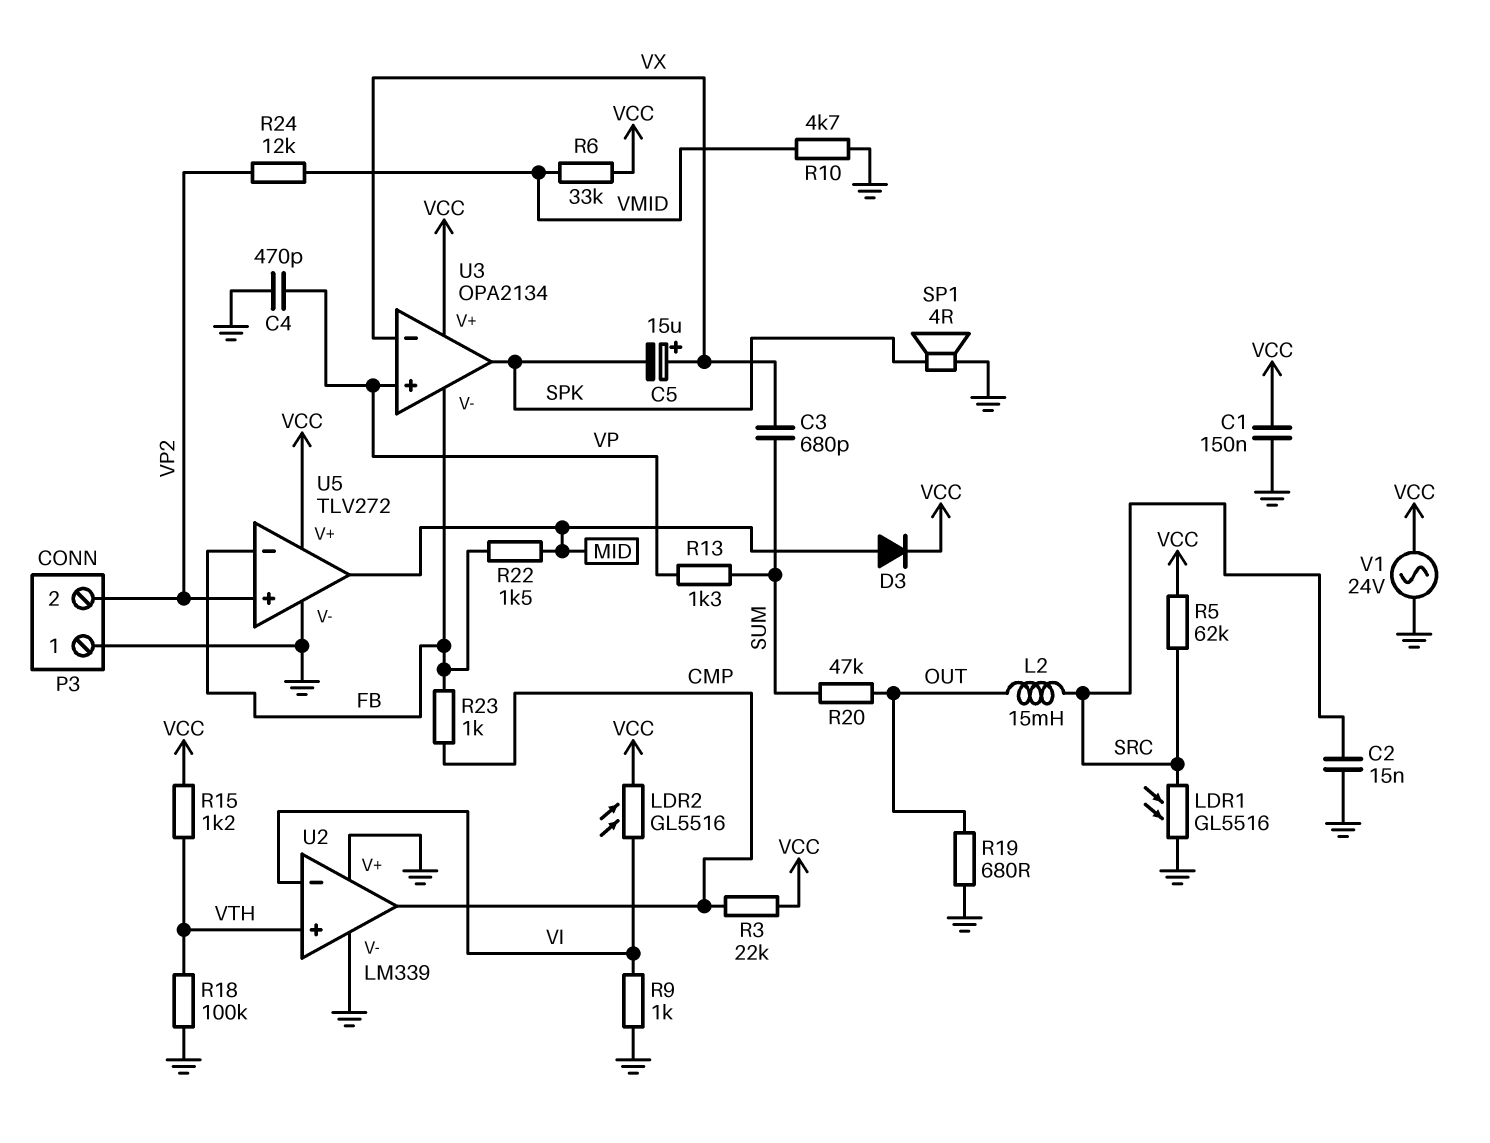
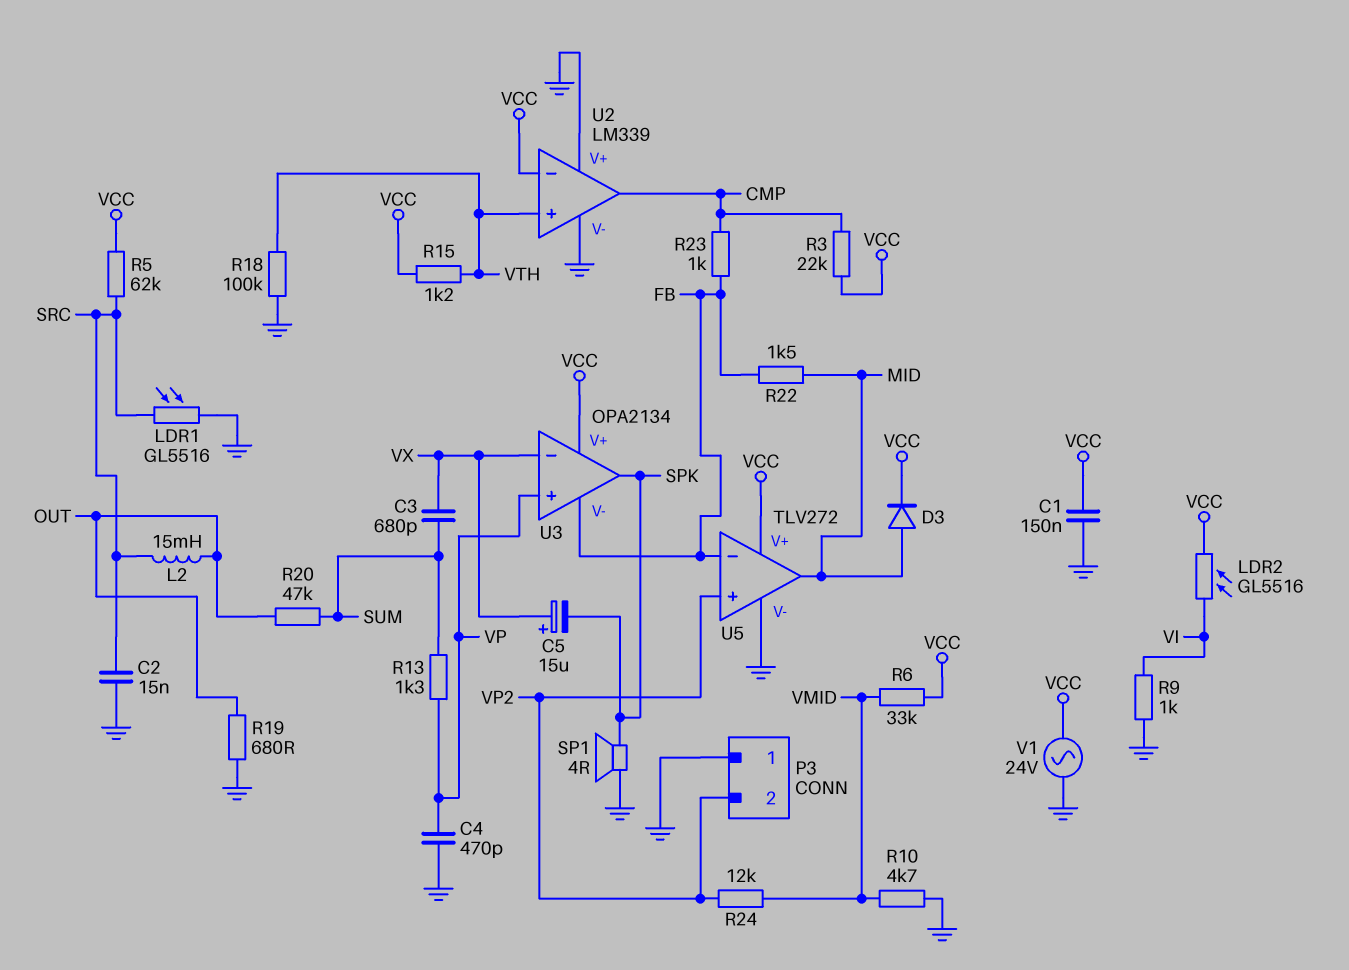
U2 pin in-: VI -> VCC

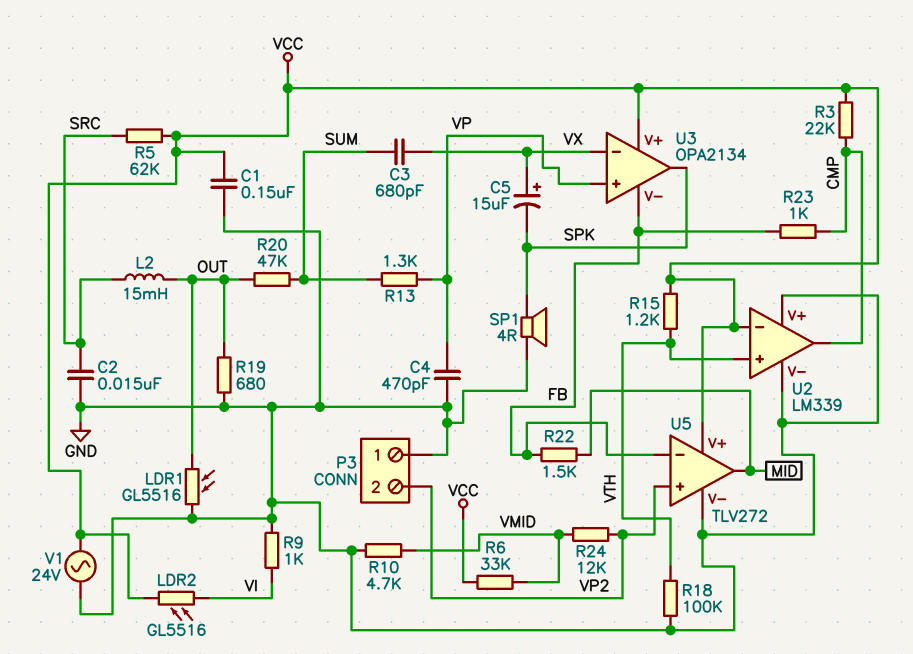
D3: diode (A MID, K VCC) -> none
LDR1: GL5516 (GND, SRC) -> GL5516 (GND, OUT)

